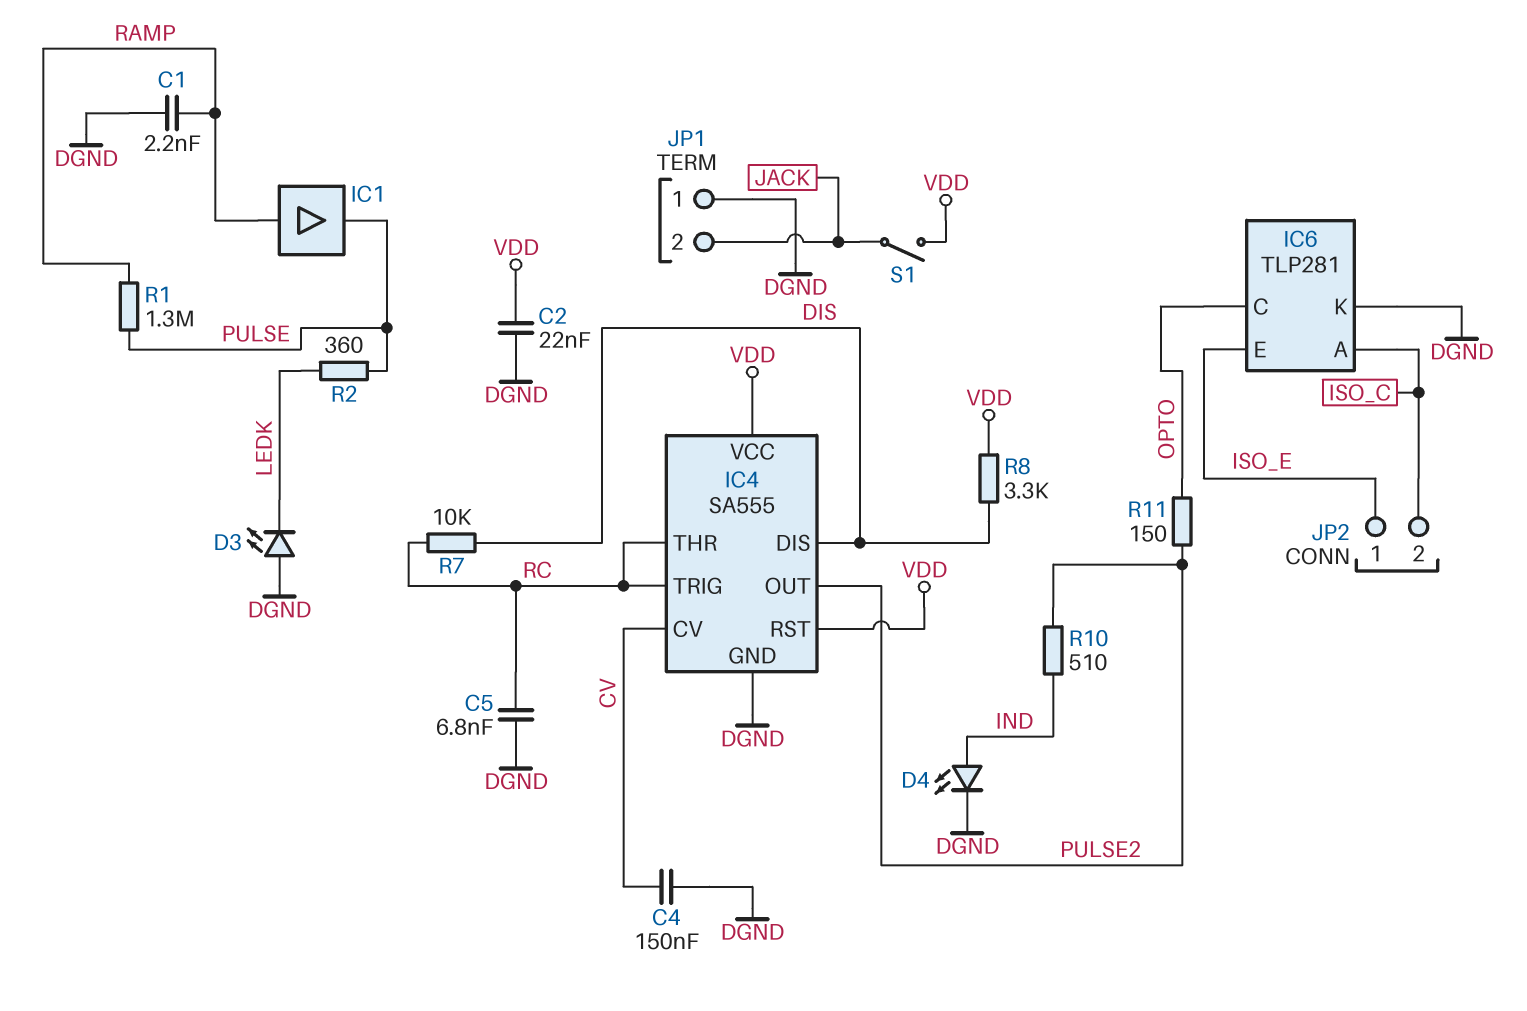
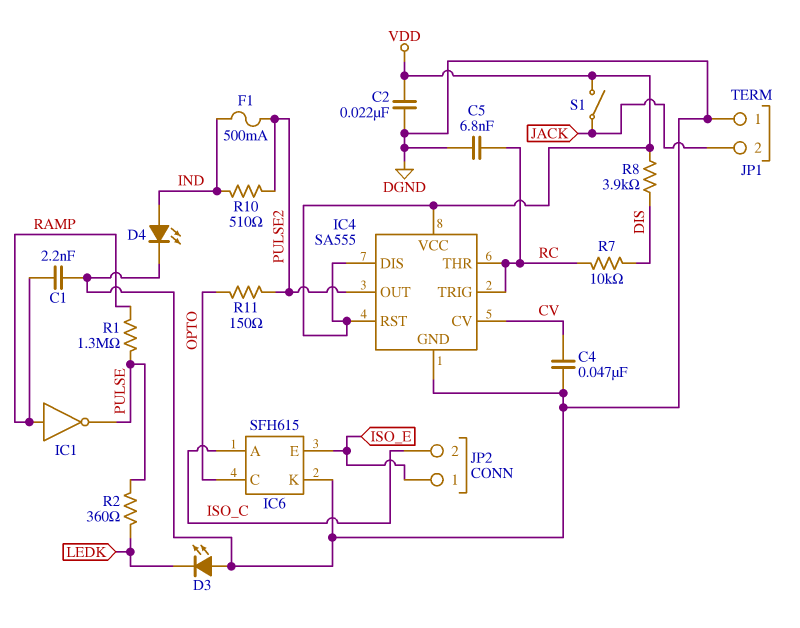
C4: 150nF (CV, DGND) -> 47nF (CV, DGND)
F1: none -> 500mA (IND, PULSE2)
IC1: buffer (in RAMP, out PULSE) -> NOT (in RAMP, out PULSE)
IC4 pin DIS: DIS -> VDD
IC6: TLP281 -> SFH615
R8: 3.3k (DIS, VDD) -> 3.9k (DIS, VDD)

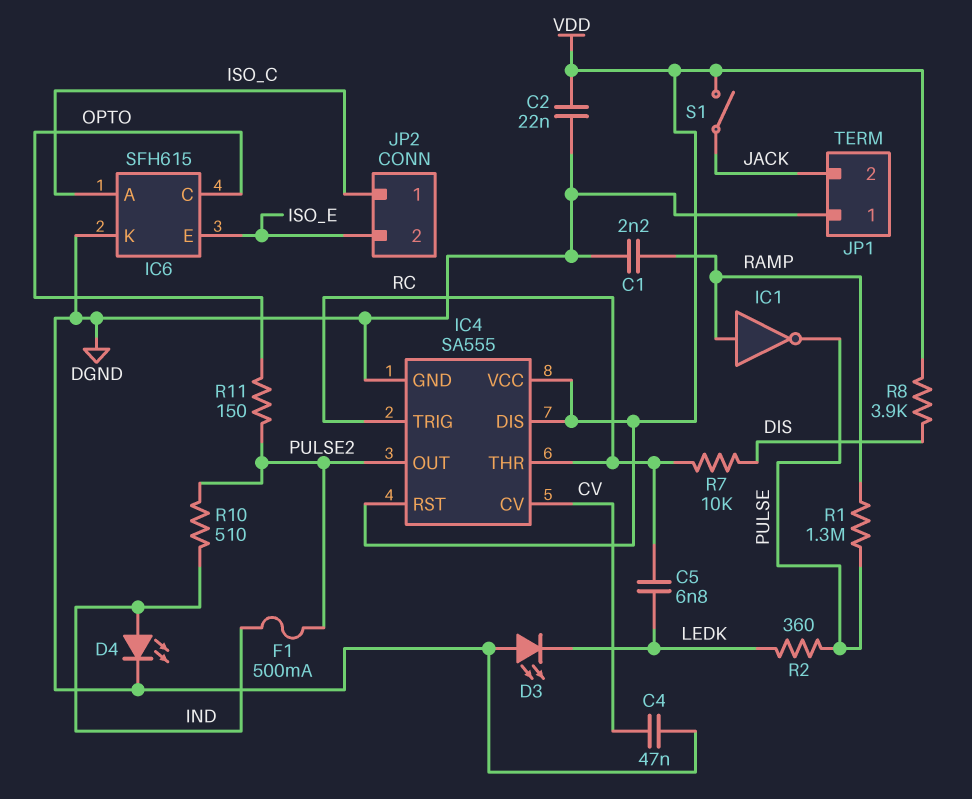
C5: 6.8nF (DGND, RC) -> 6.8nF (LEDK, RC)
JP2 pin 1: ISO_E -> ISO_C
JP2 pin 2: ISO_C -> ISO_E

